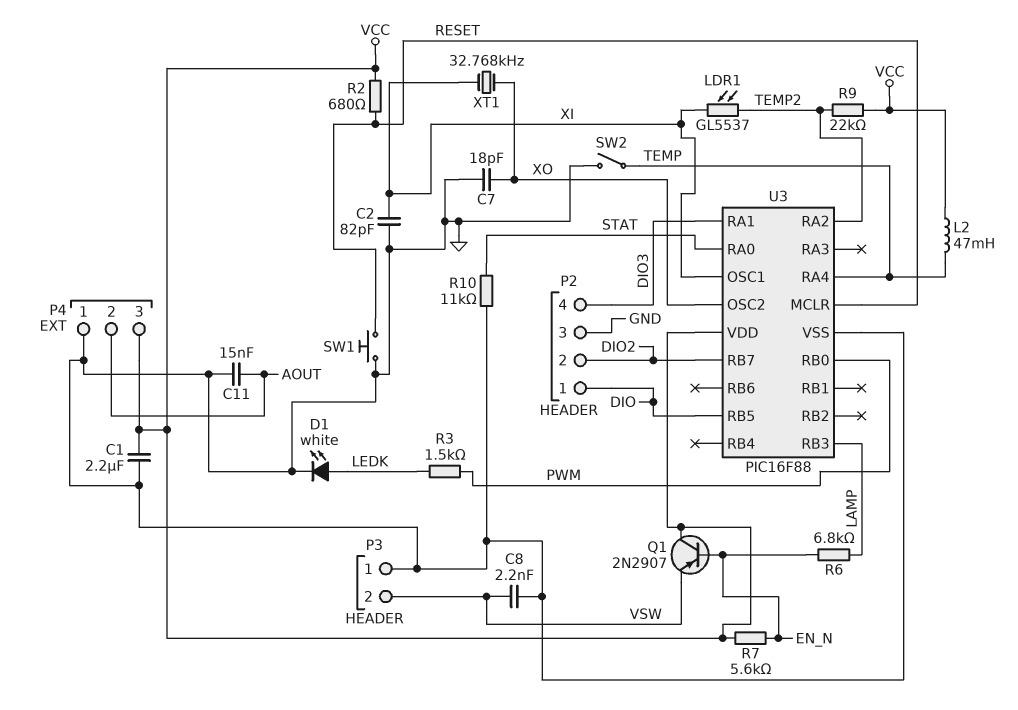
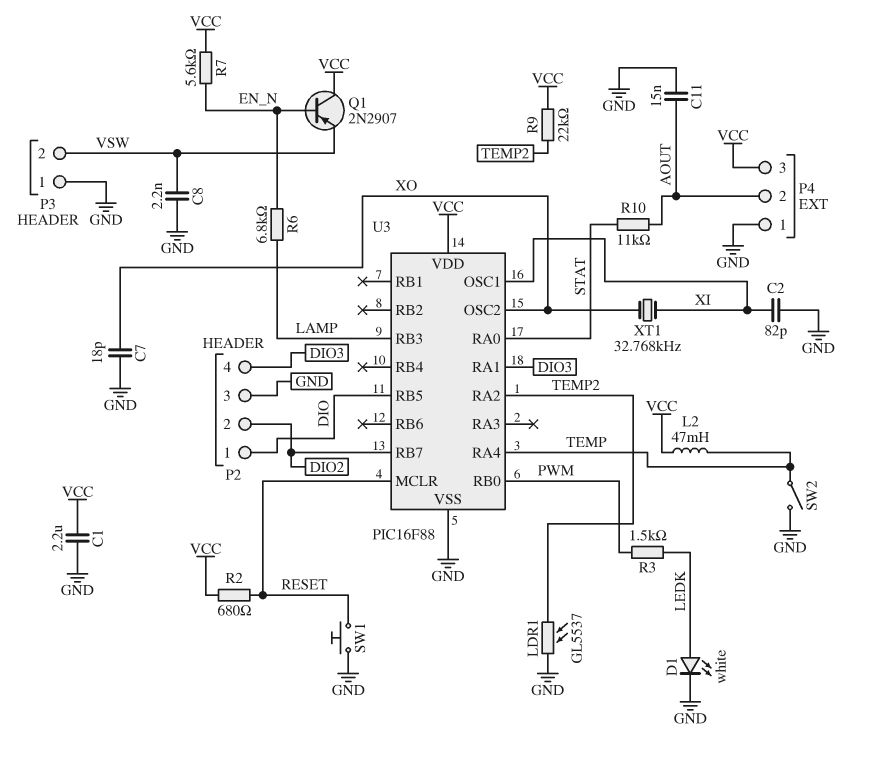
LDR1: GL5537 (TEMP2, XI) -> GL5537 (GND, TEMP2)
R10: 11k (GND, STAT) -> 11k (AOUT, STAT)

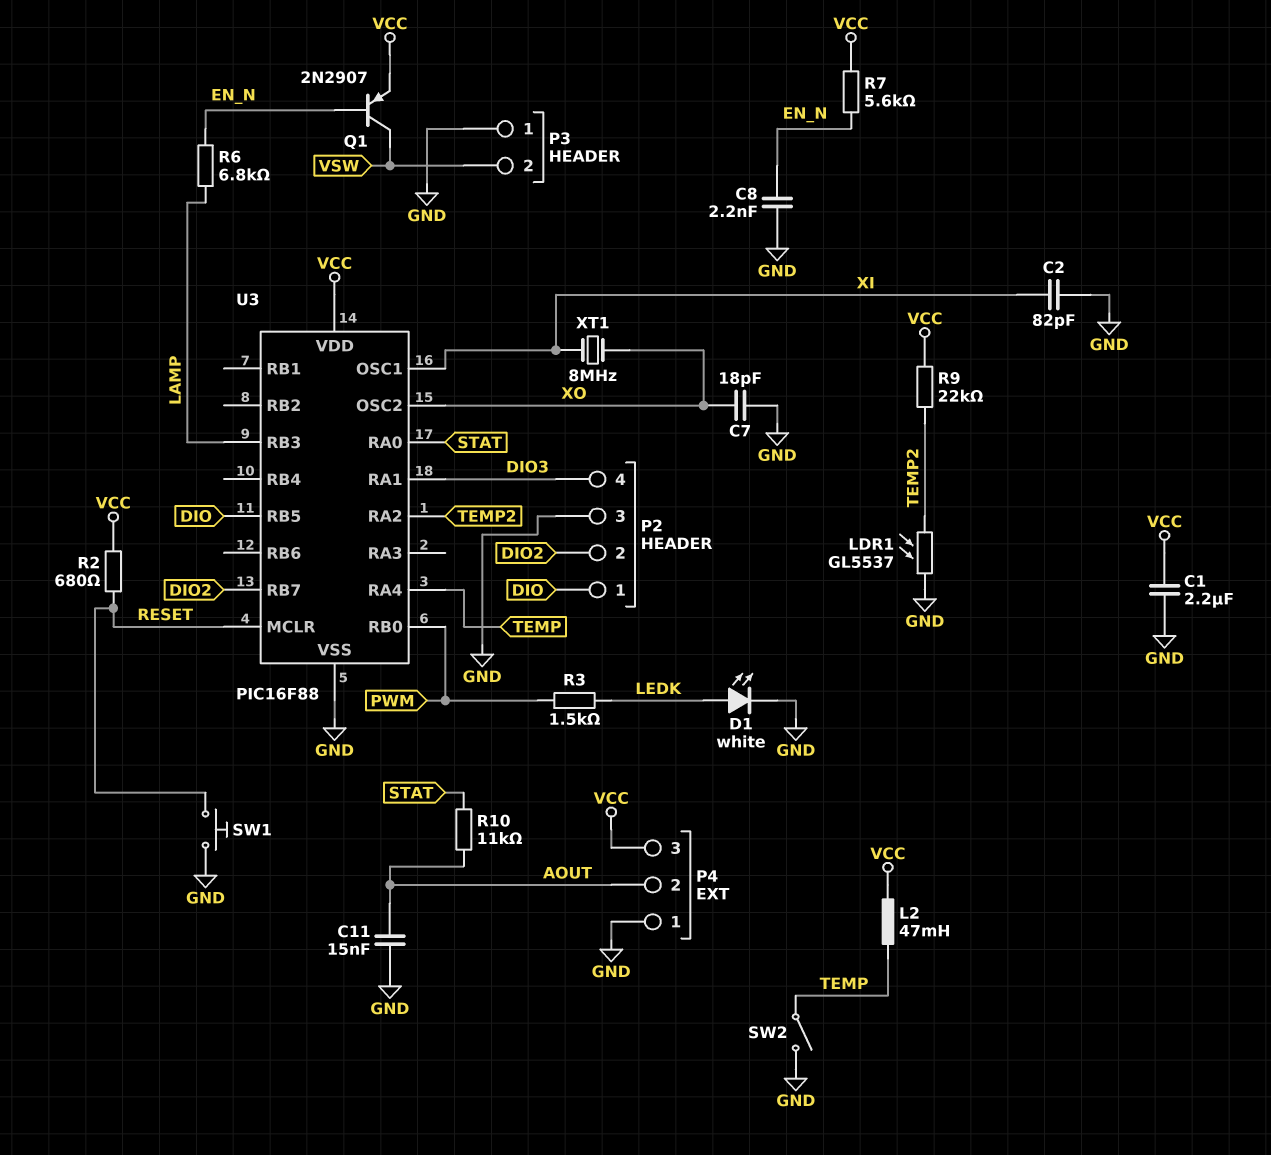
C8: 2.2nF (GND, VSW) -> 2.2nF (EN_N, GND)
Q1: PNP 2N2907 (B EN_N, C VCC, E VSW) -> PNP 2N2907 (B EN_N, C VSW, E VCC)
XT1: 32.768kHz (XI, XO) -> 8MHz (XI, XO)

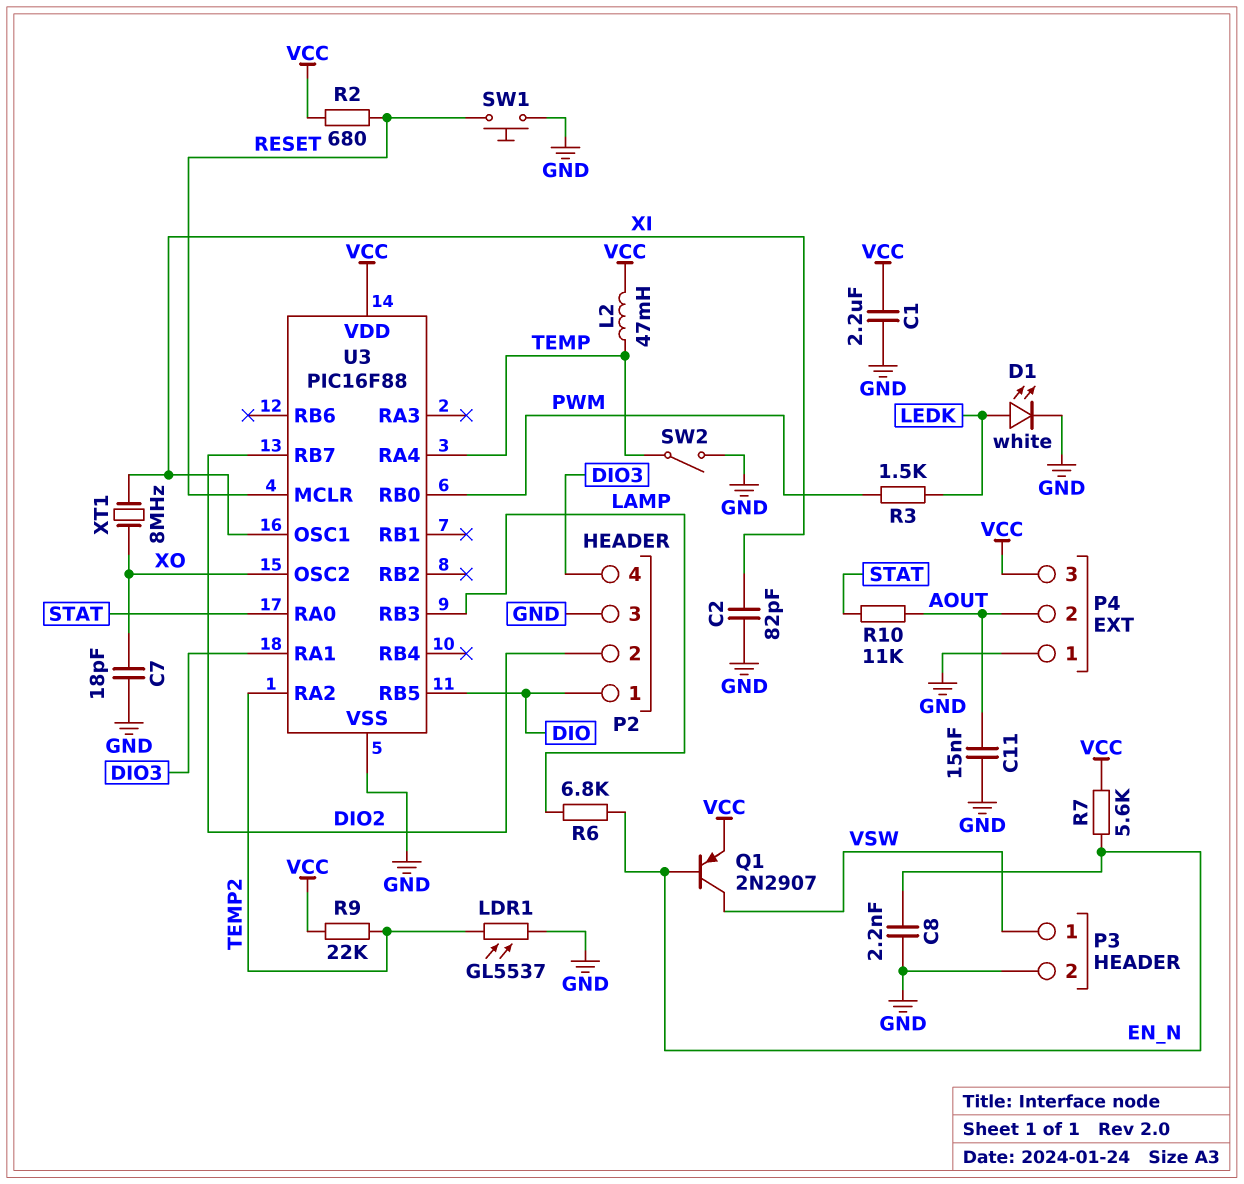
P3 pin 1: GND -> VSW
P3 pin 2: VSW -> GND

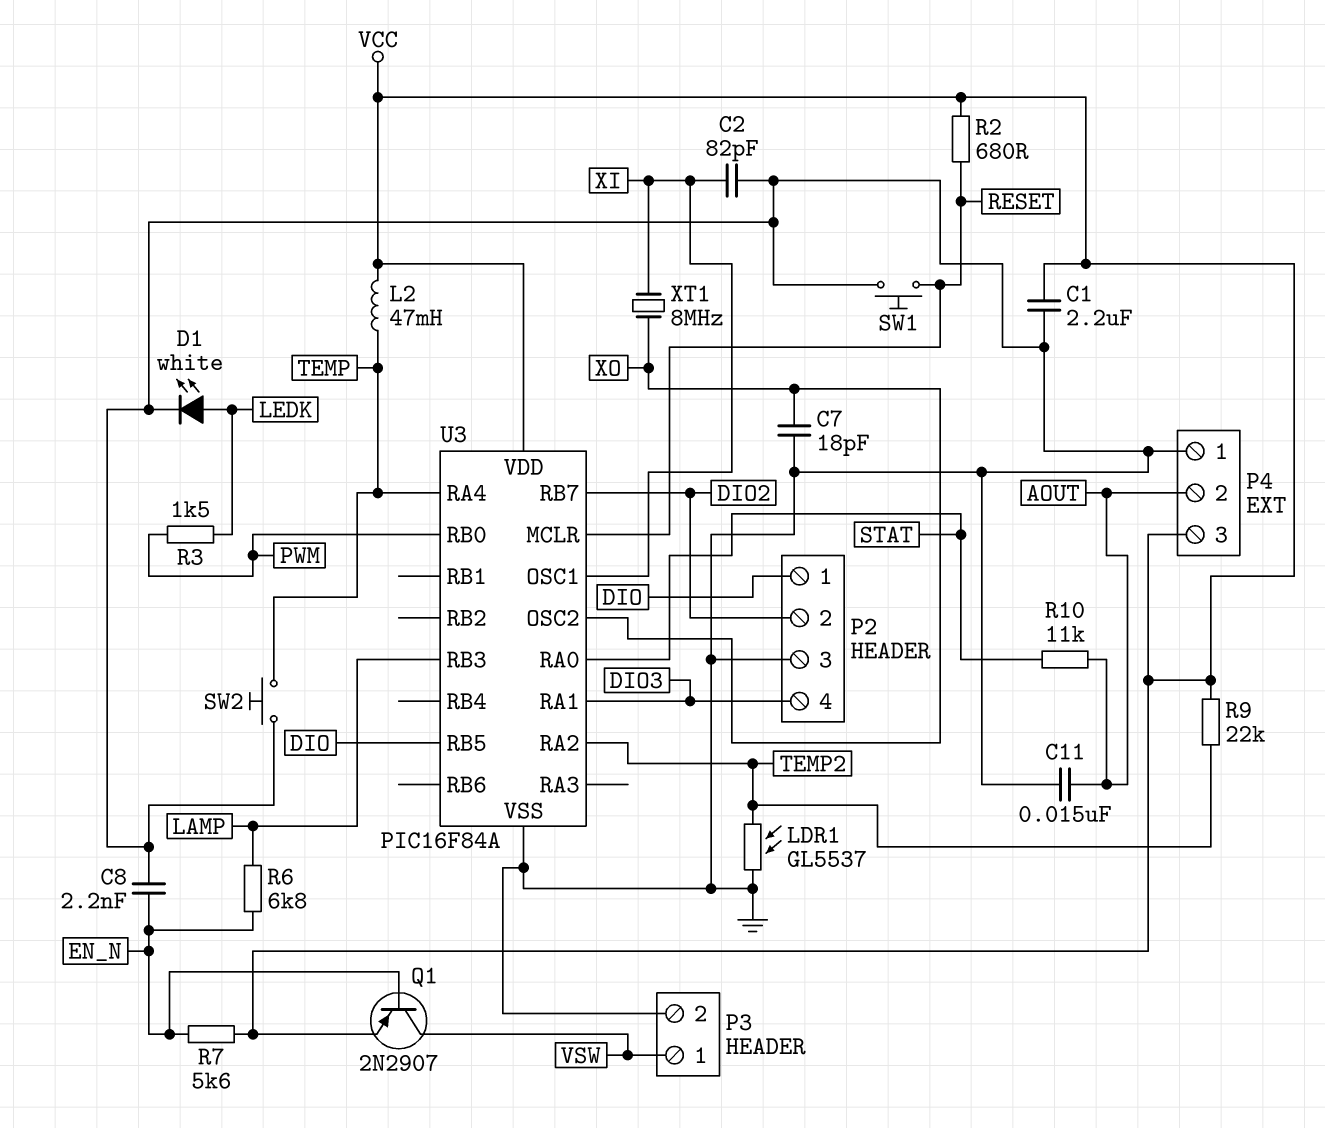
SW2: switch (GND, TEMP) -> button (GND, TEMP)
U3: PIC16F88 -> PIC16F84A

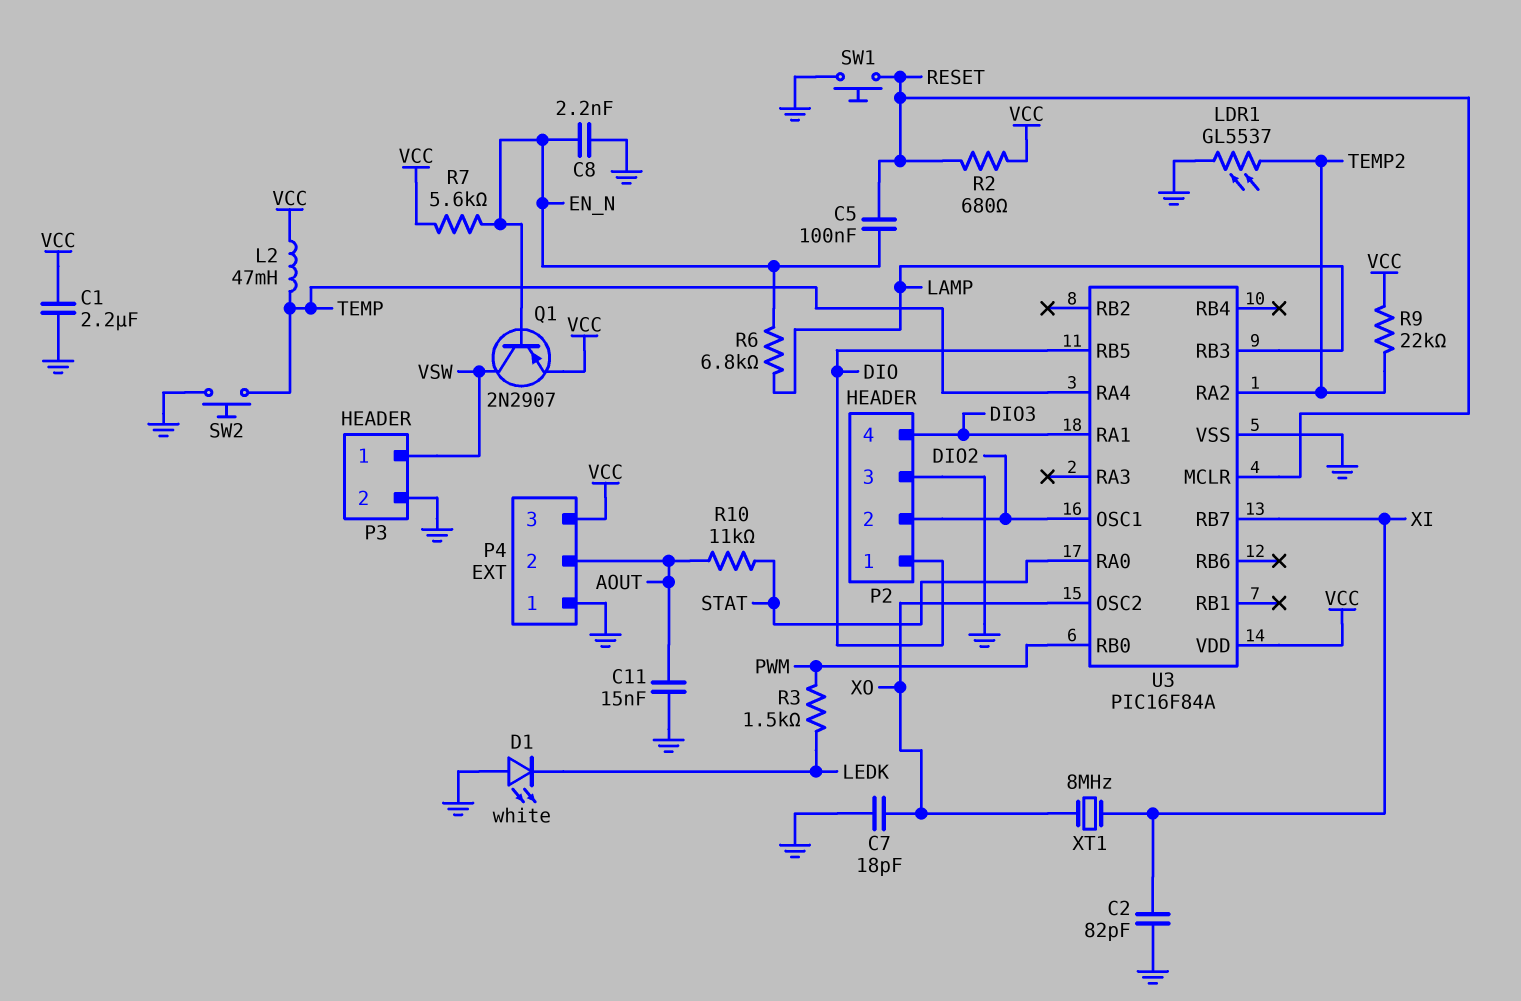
C5: none -> 100nF (EN_N, RESET)
D1: LED white (A LEDK, K GND) -> LED white (A GND, K LEDK)
U3 pin OSC1: XI -> DIO2
U3 pin RB7: DIO2 -> XI

